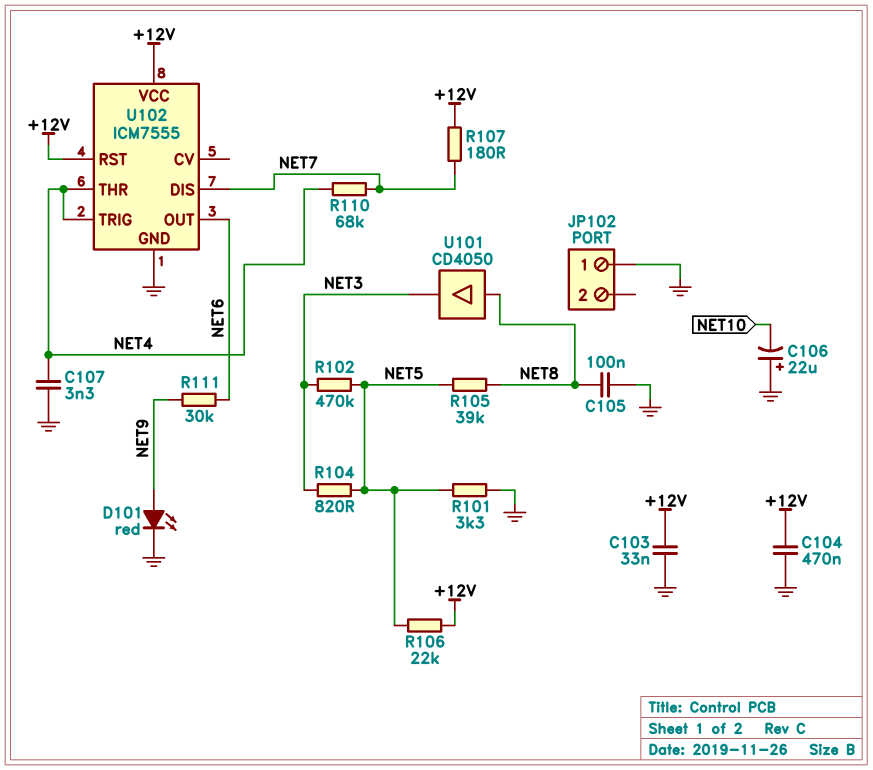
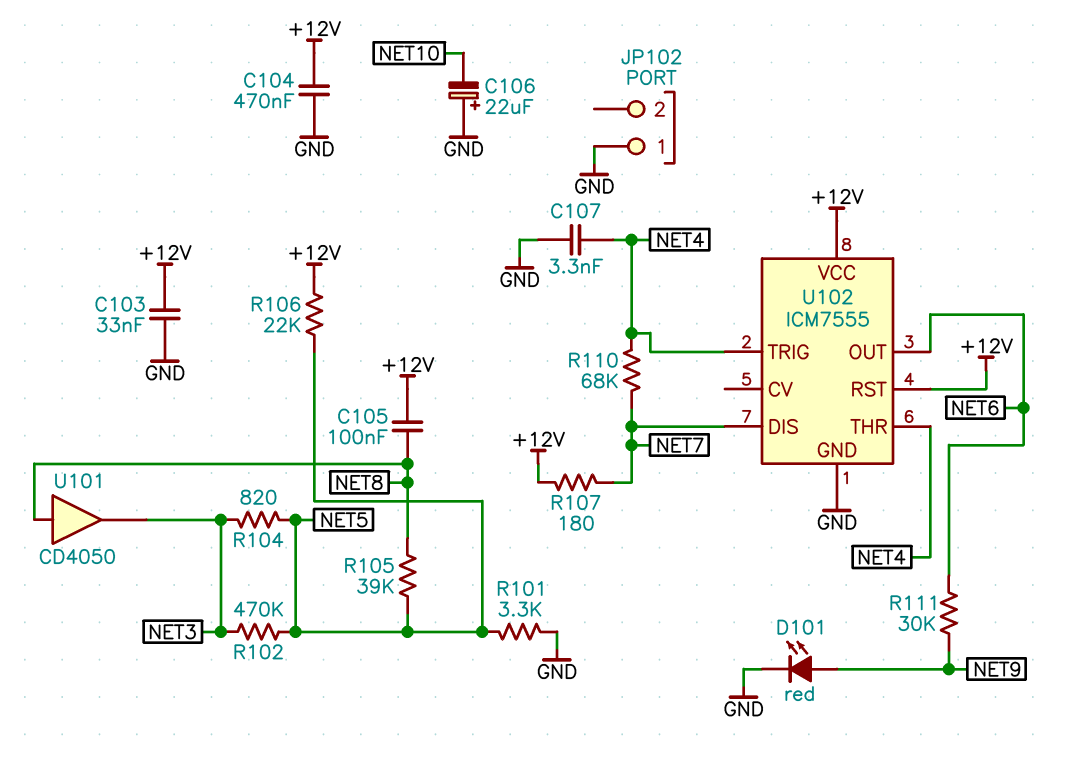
C105: 100nF (GND, NET8) -> 100nF (+12V, NET8)

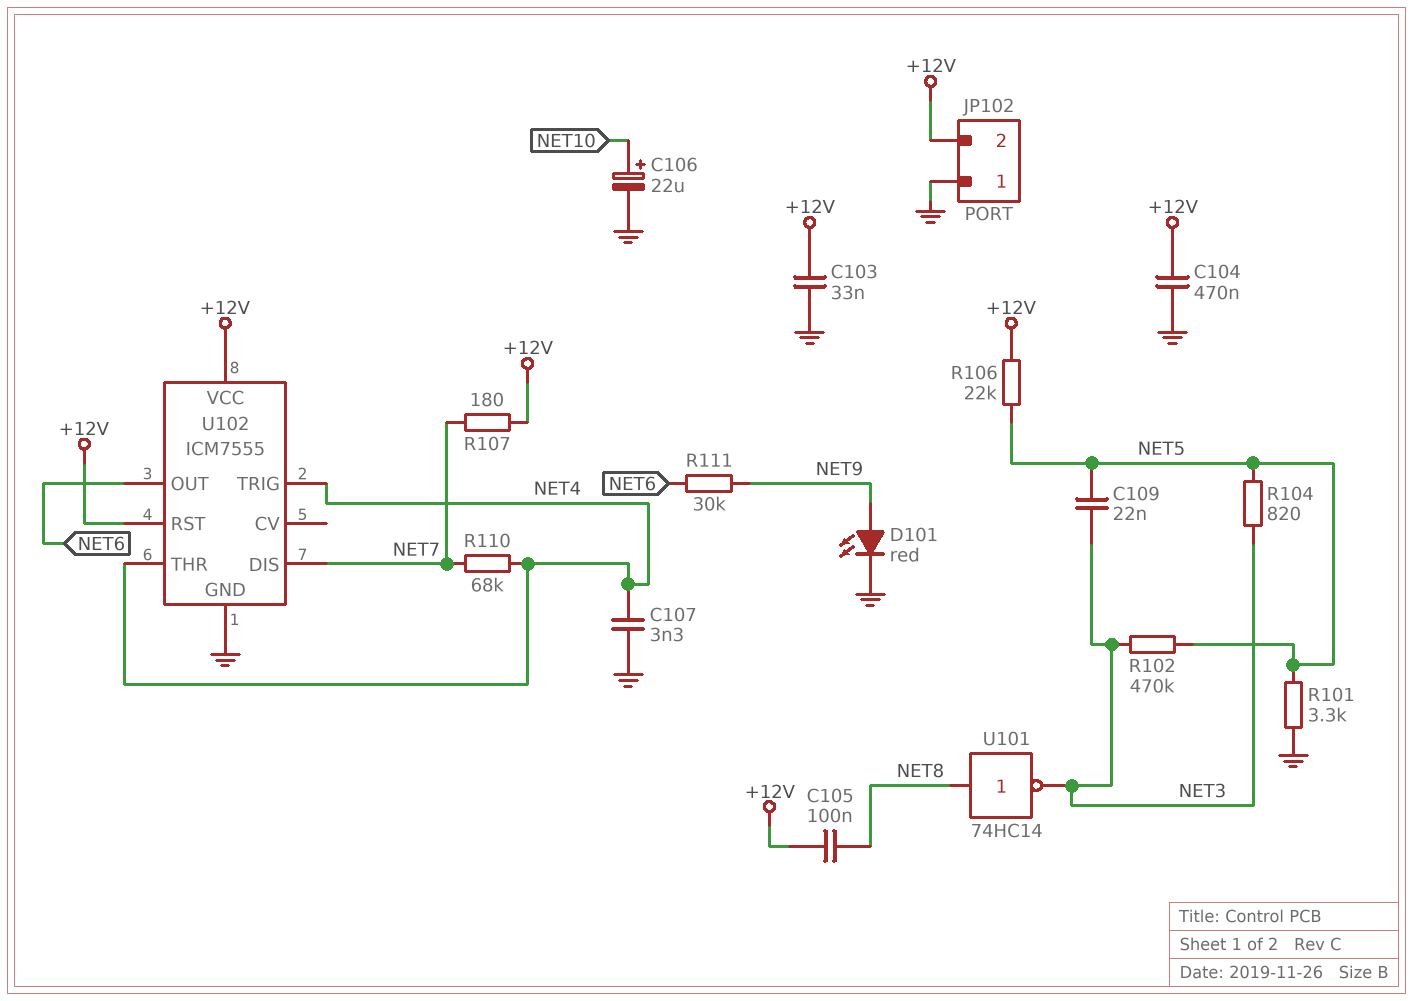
C106: 22uF (plus GND, minus NET10) -> 22uF (plus NET10, minus GND)
C109: none -> 22nF (NET3, NET5)
JP102 pin 2: none -> +12V
R105: 39k (NET5, NET8) -> none
U101: buffer CD4050 (in NET8, out NET3) -> NOT 74HC14 (in NET8, out NET3)

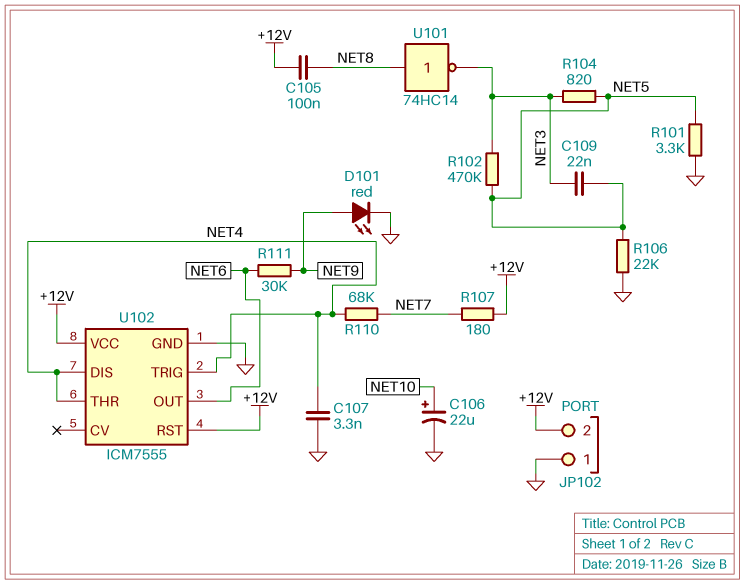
C103: 33nF (+12V, GND) -> none
C104: 470nF (+12V, GND) -> none
R106: 22k (+12V, NET5) -> 22k (GND, NET5)
U102 pin DIS: NET7 -> NET4

